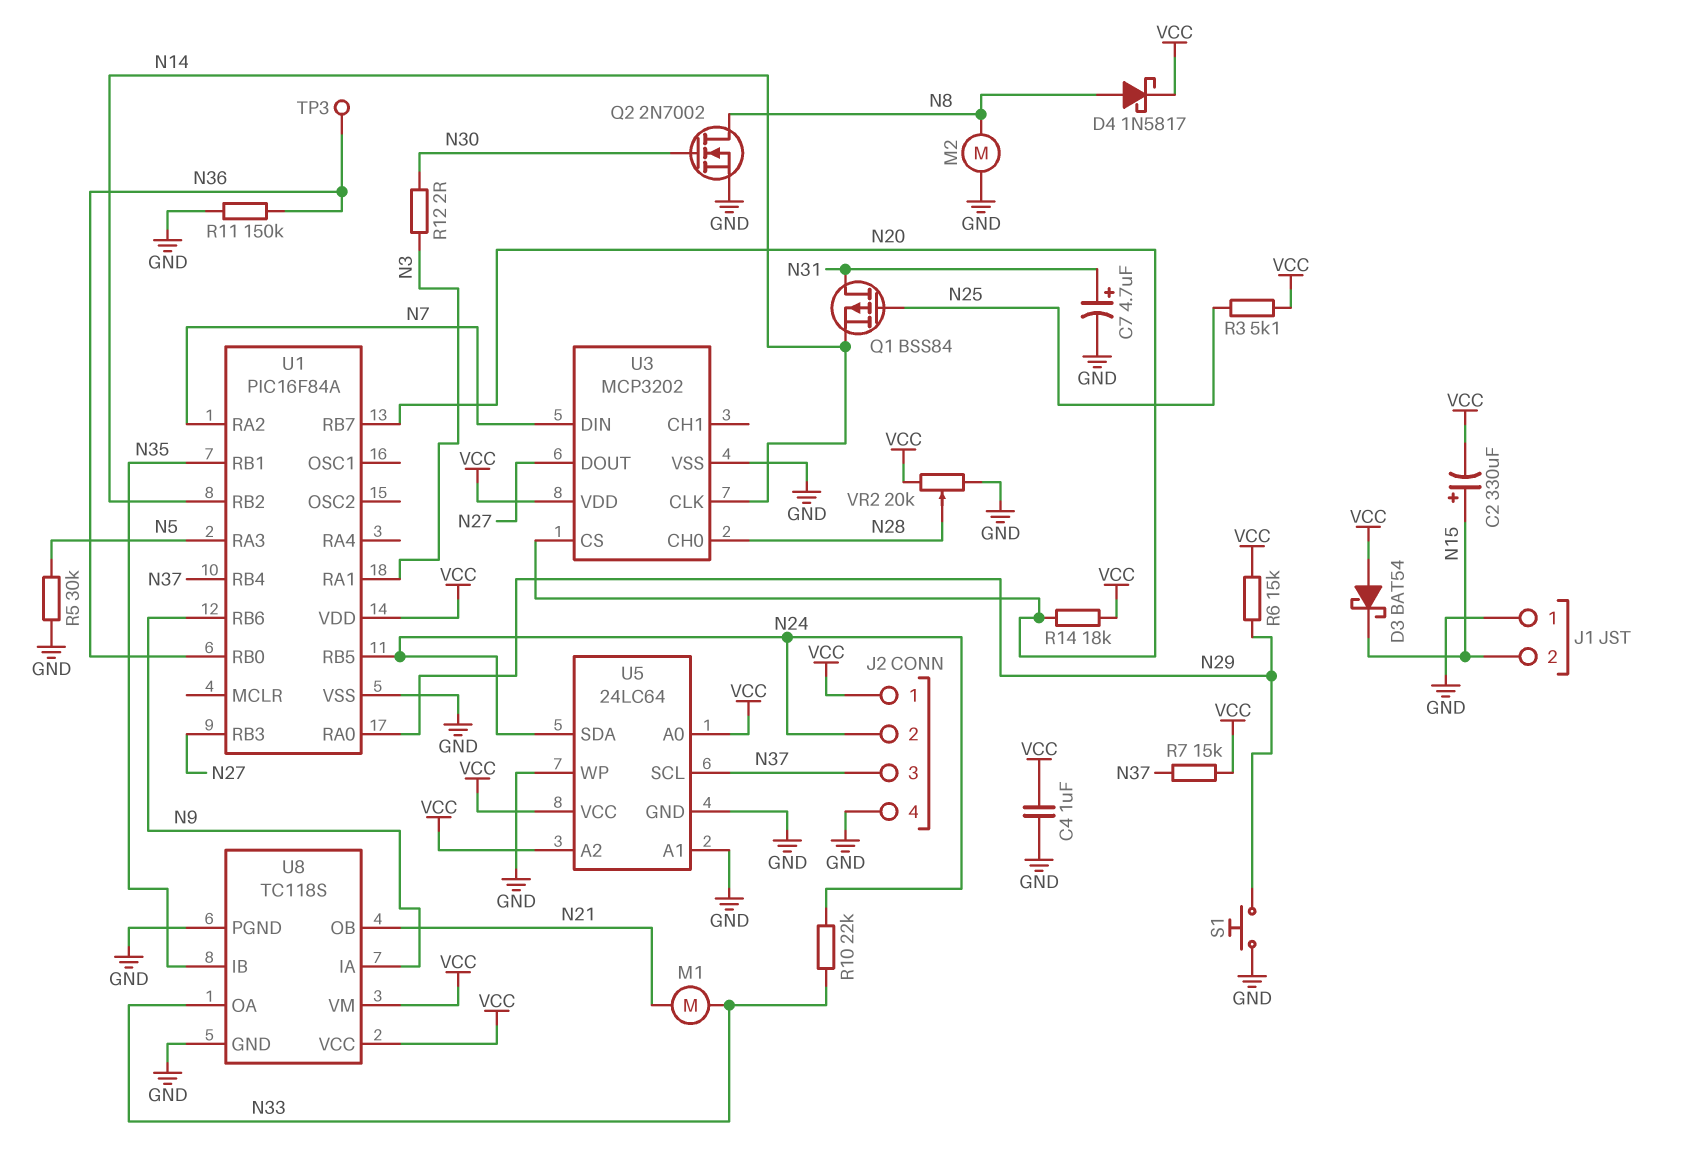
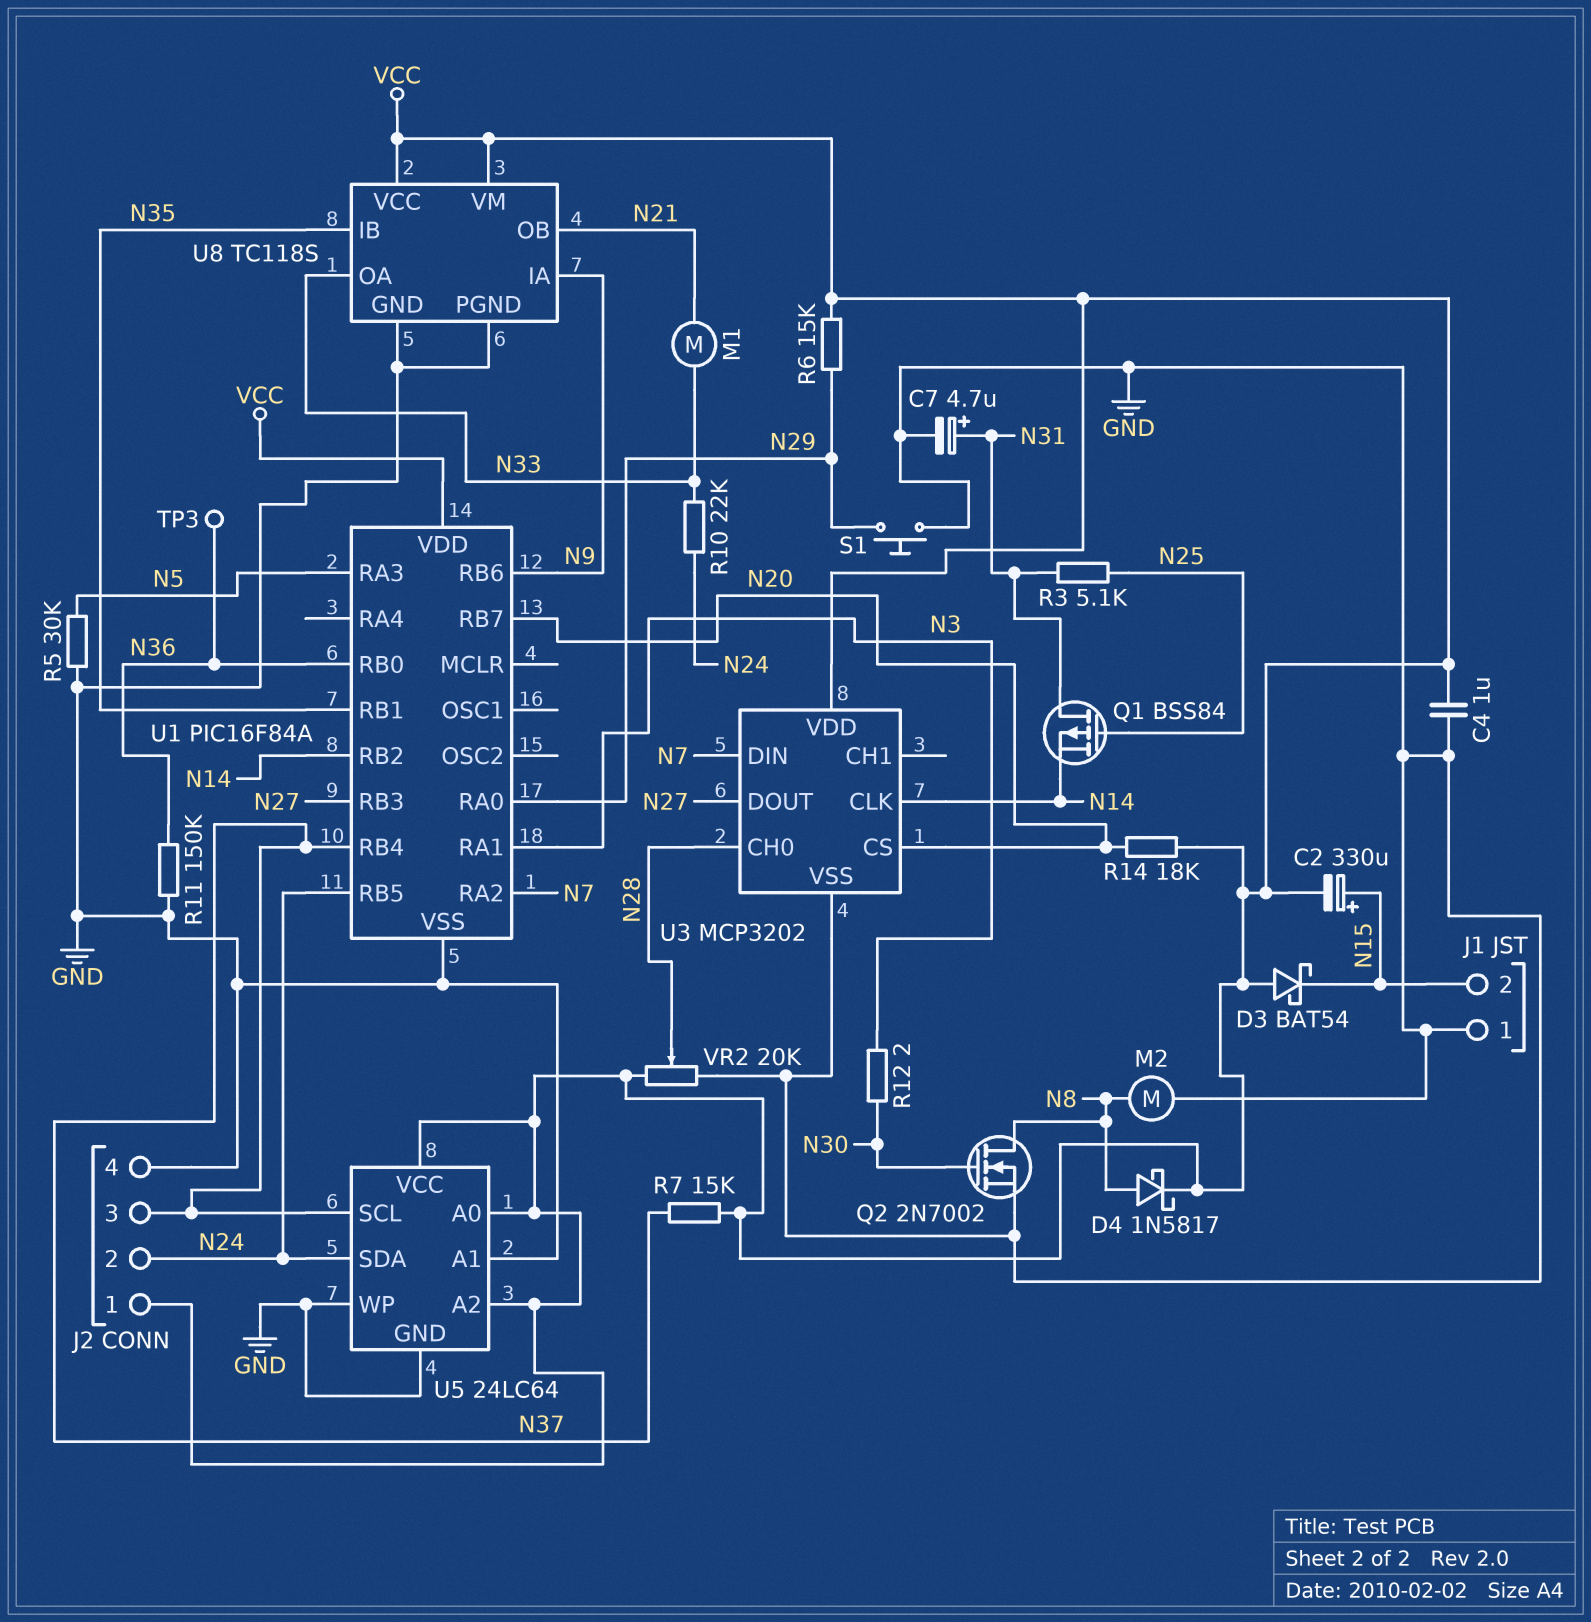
R3: 5.1k (N25, VCC) -> 5.1k (N25, N31)

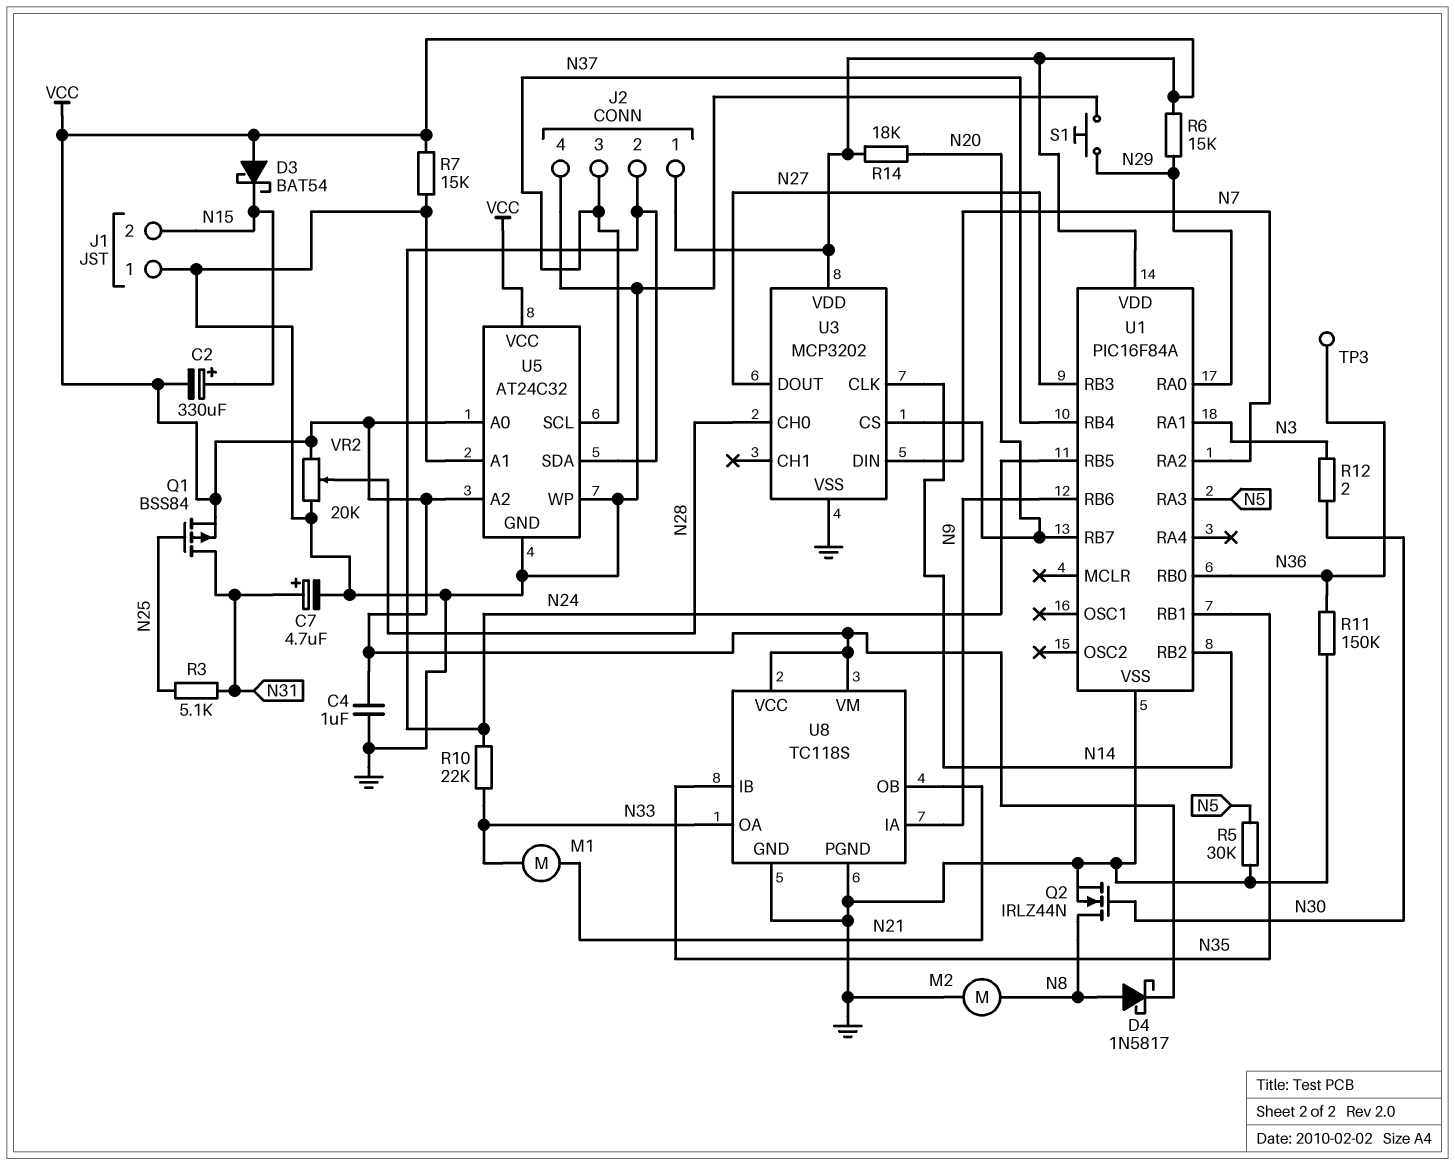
Q1: PMOS BSS84 (G N25, D N31, S N14) -> PMOS BSS84 (G N25, D N31, S VCC)
Q2: NMOS 2N7002 (G N30, D N8, S GND) -> NMOS IRLZ44N (G N30, D N8, S GND)
R7: 15k (N37, VCC) -> 15k (GND, VCC)
U5: 24LC64 -> AT24C32

